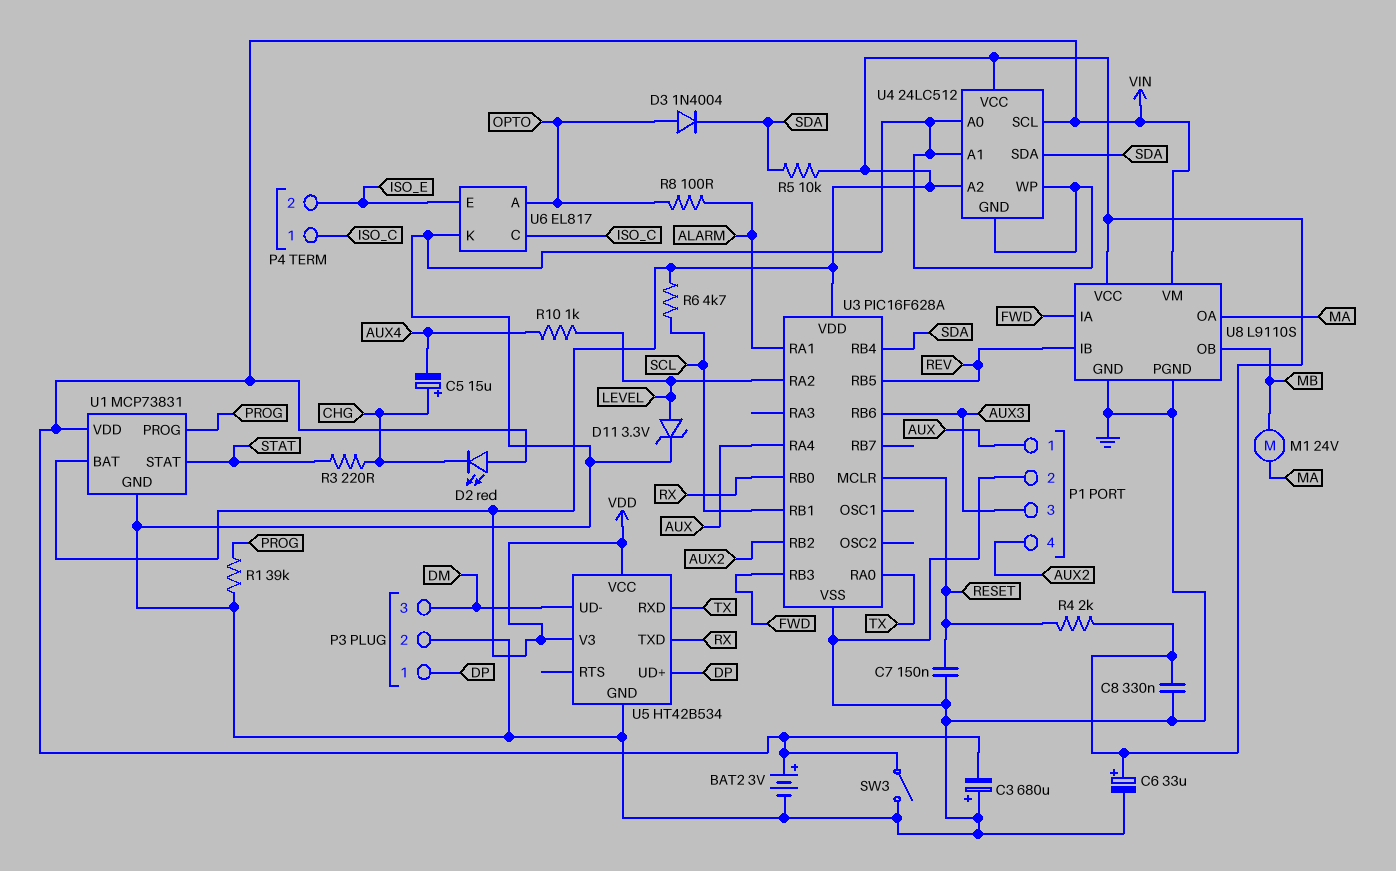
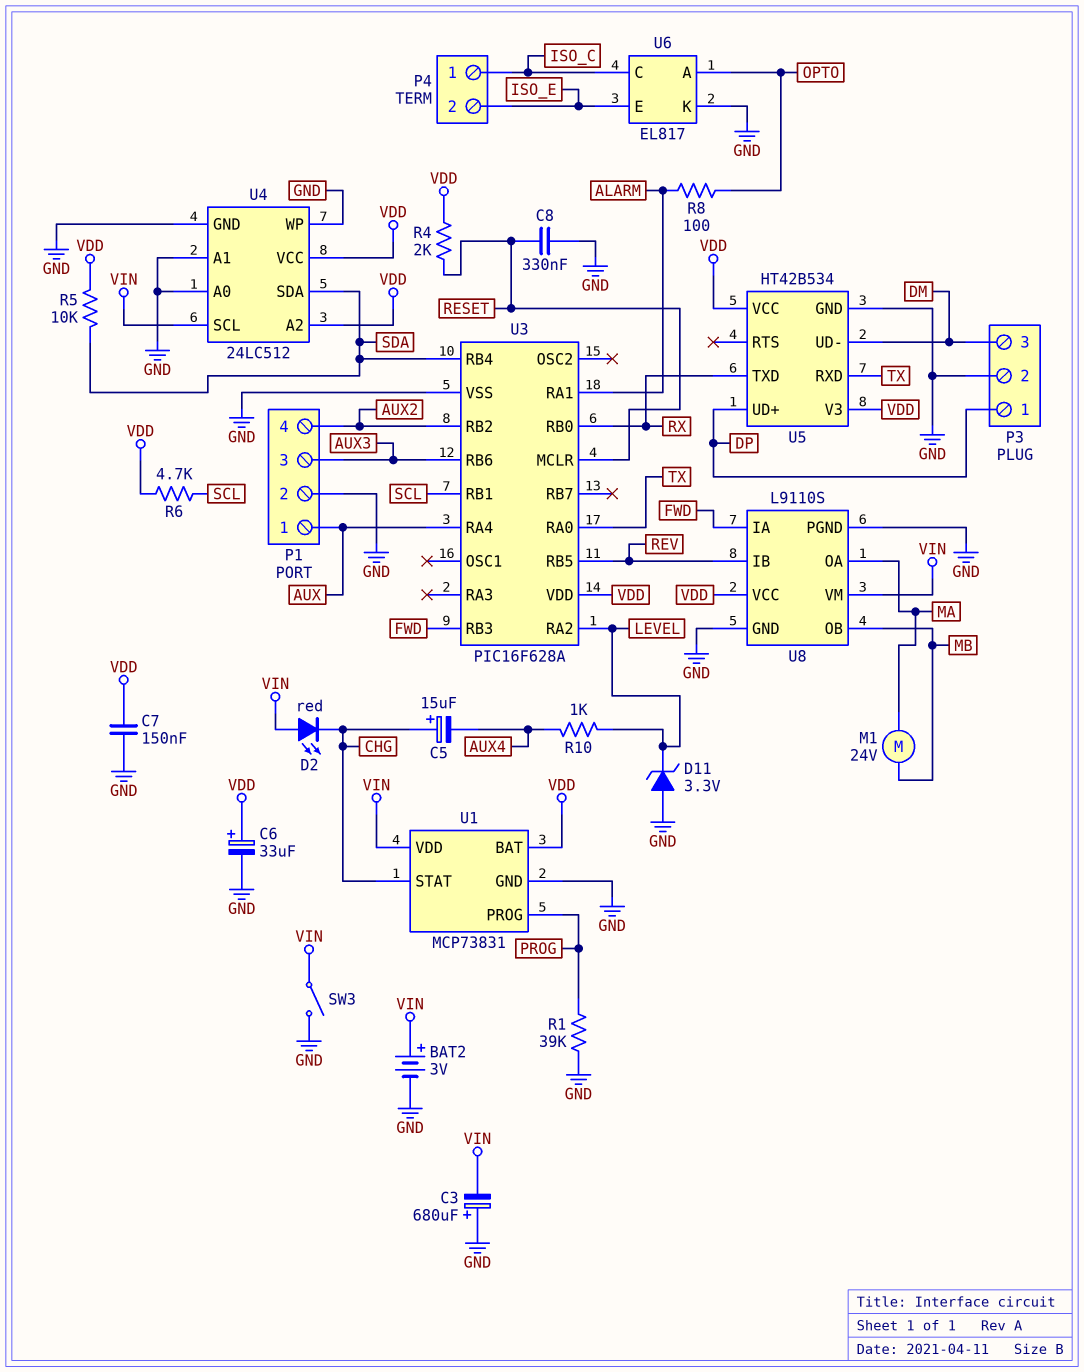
C7: 150nF (GND, RESET) -> 150nF (GND, VDD)
C8: 330nF (GND, VDD) -> 330nF (GND, RESET)
D3: diode 1N4004 (A OPTO, K SDA) -> none
D11: zener 3.3V (A LEVEL, K GND) -> zener 3.3V (A GND, K LEVEL)
R3: 220 (CHG, STAT) -> none
U1 pin STAT: STAT -> CHG

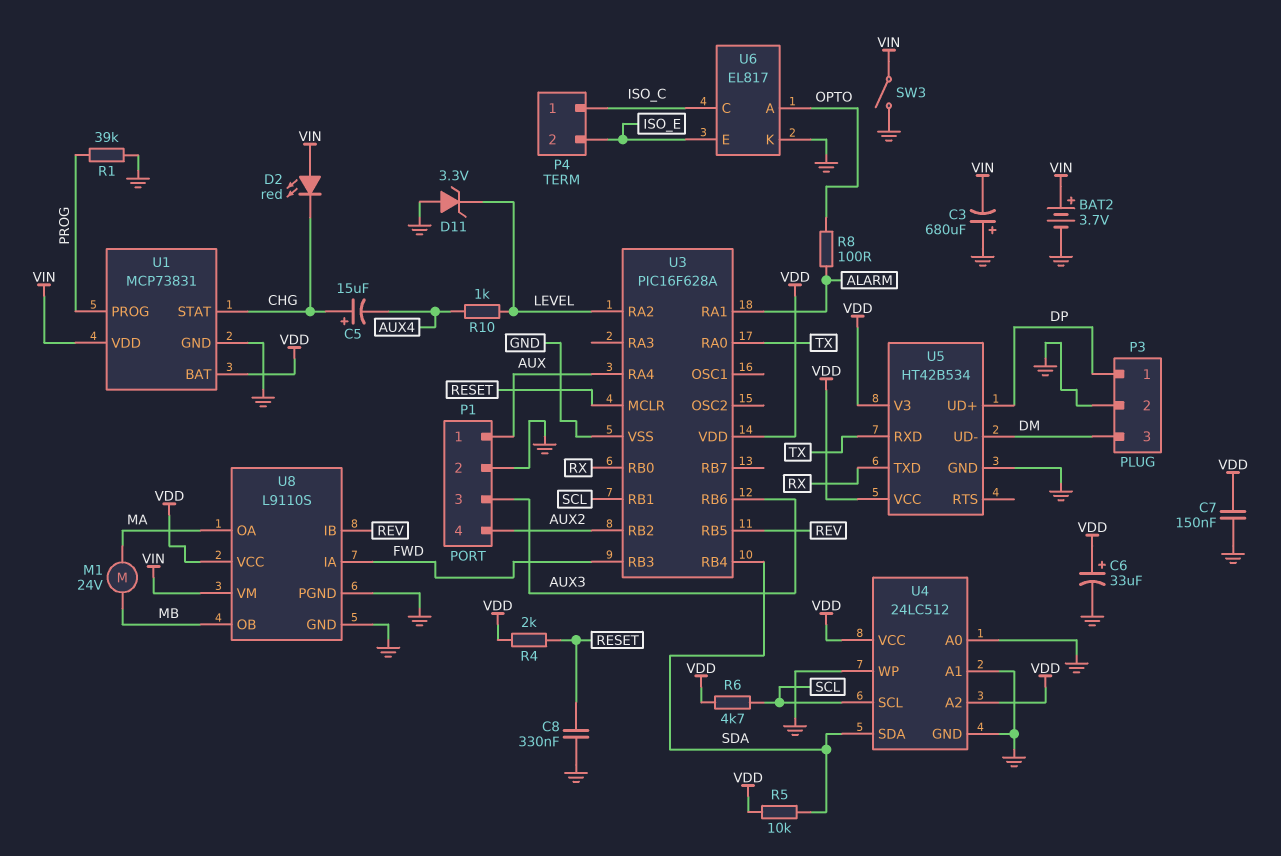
BAT2: 3V (plus VIN, minus GND) -> 3.7V (plus VIN, minus GND)
U4 pin SCL: VIN -> SCL

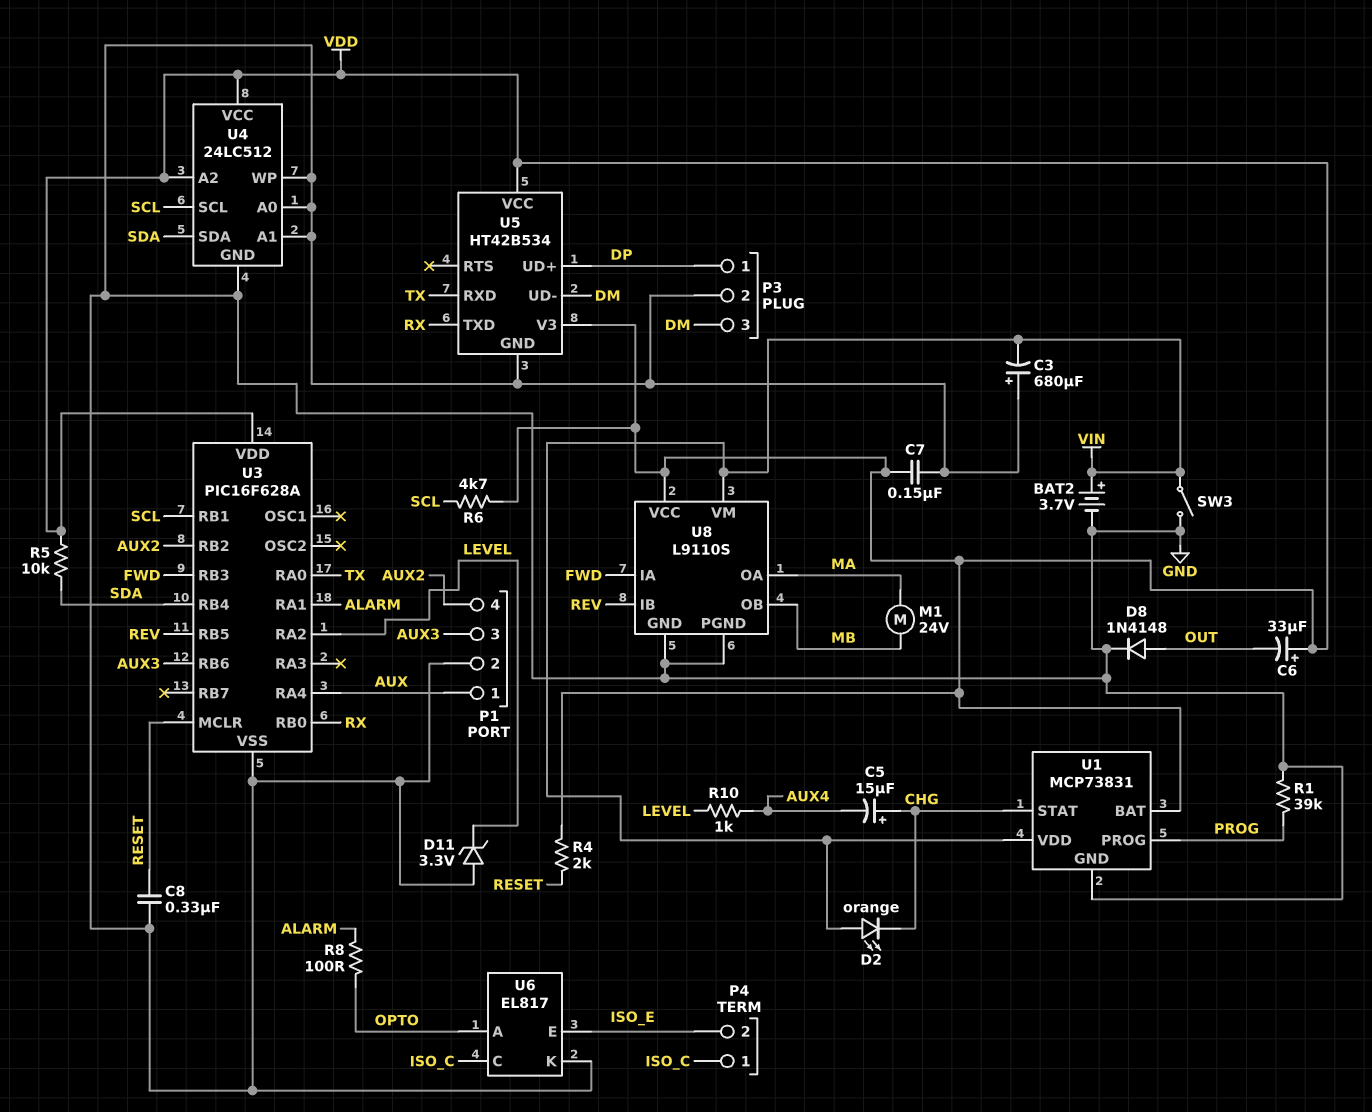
C6: 33uF (plus VDD, minus GND) -> 33uF (plus VDD, minus OUT)
D2: LED red (A VIN, K CHG) -> LED orange (A VIN, K CHG)
D8: none -> diode 1N4148 (A OUT, K GND)

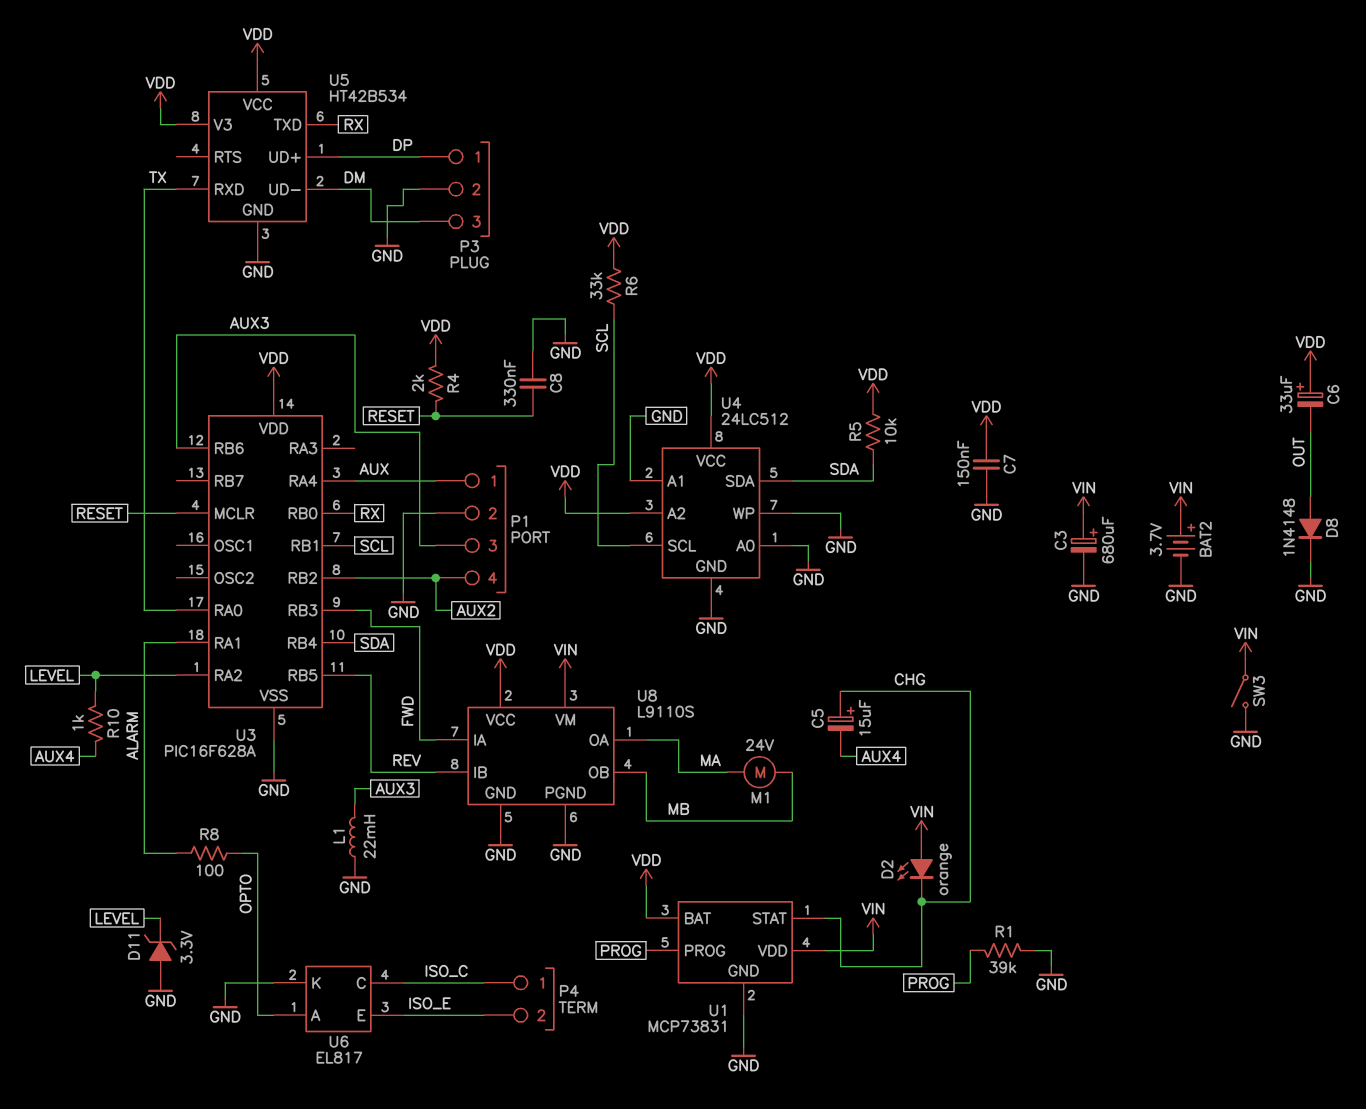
C3: 680uF (plus GND, minus VIN) -> 680uF (plus VIN, minus GND)
L1: none -> 22mH (AUX3, GND)
R6: 4.7k (SCL, VDD) -> 33k (SCL, VDD)

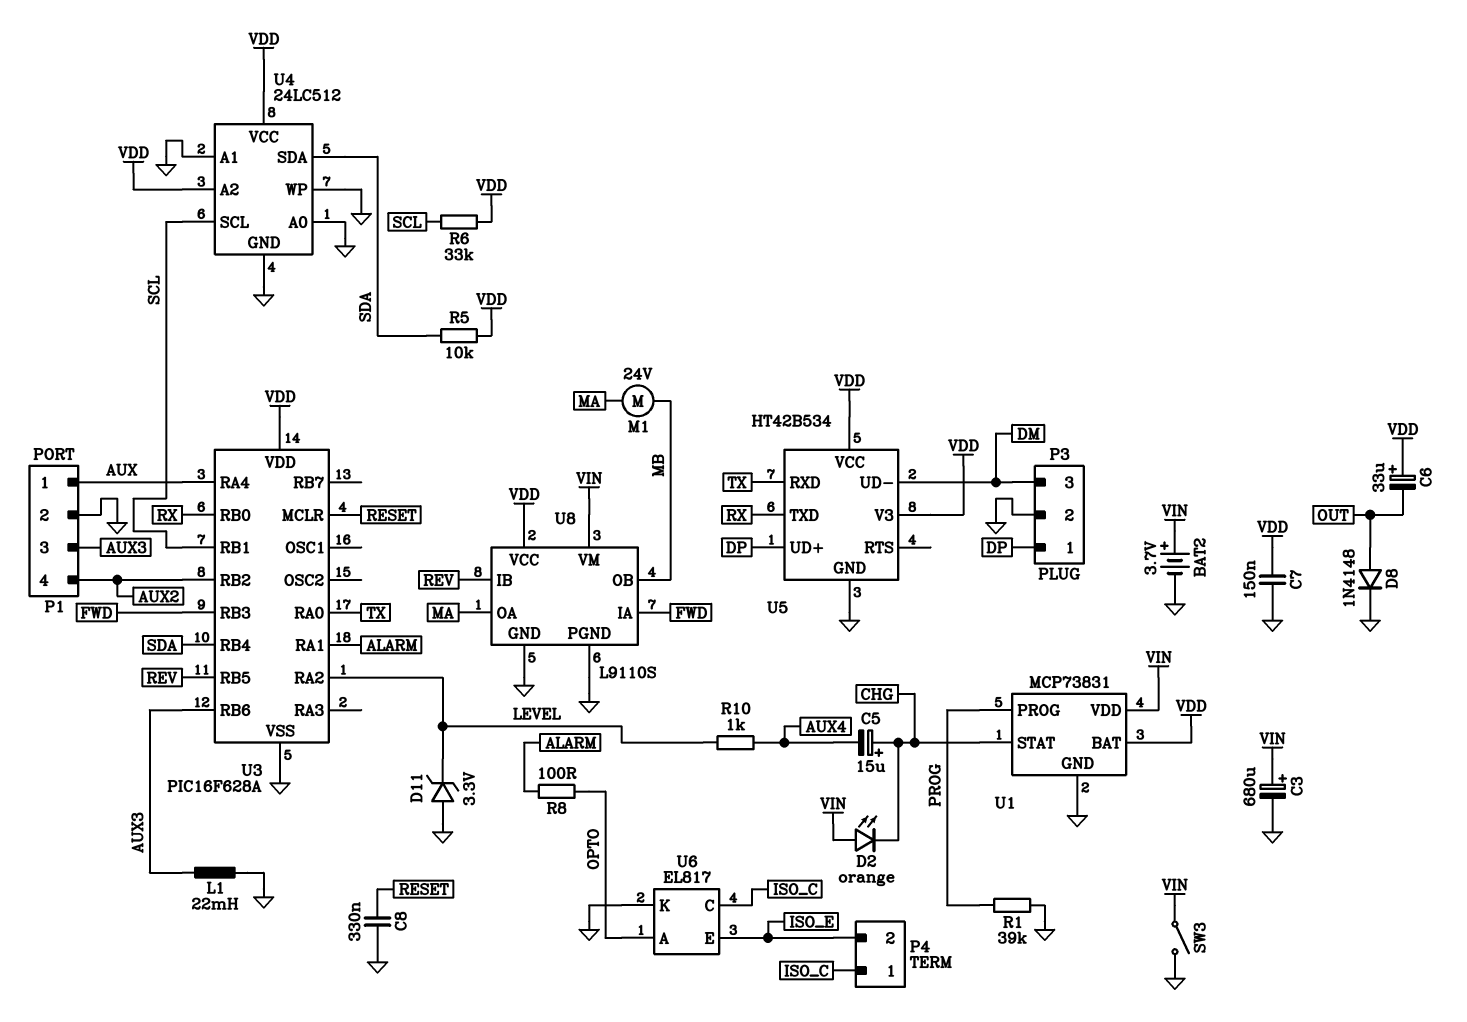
R4: 2k (RESET, VDD) -> none

